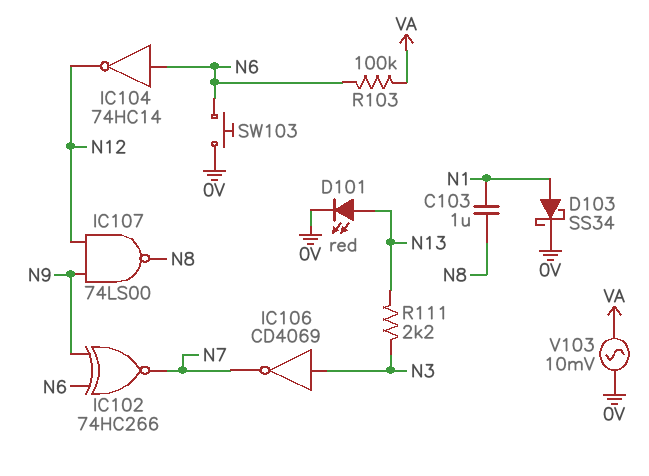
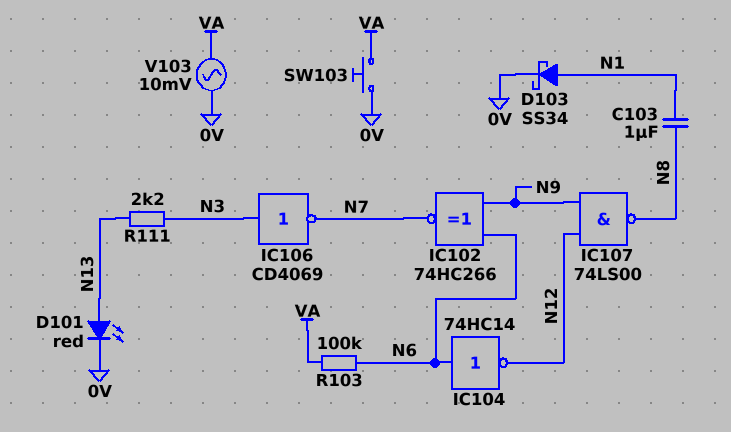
SW103: button (0V, N6) -> button (0V, VA)

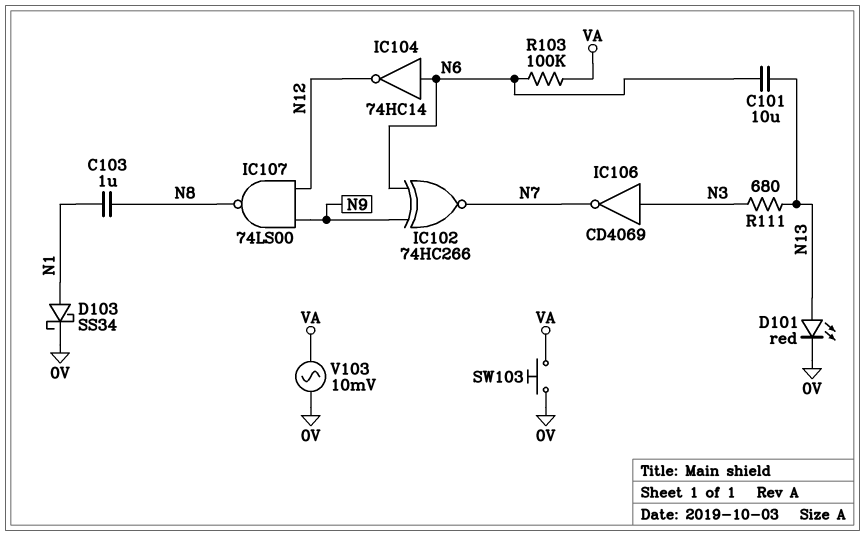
C101: none -> 10uF (N6, N13)
R111: 2.2k (N3, N13) -> 680 (N3, N13)

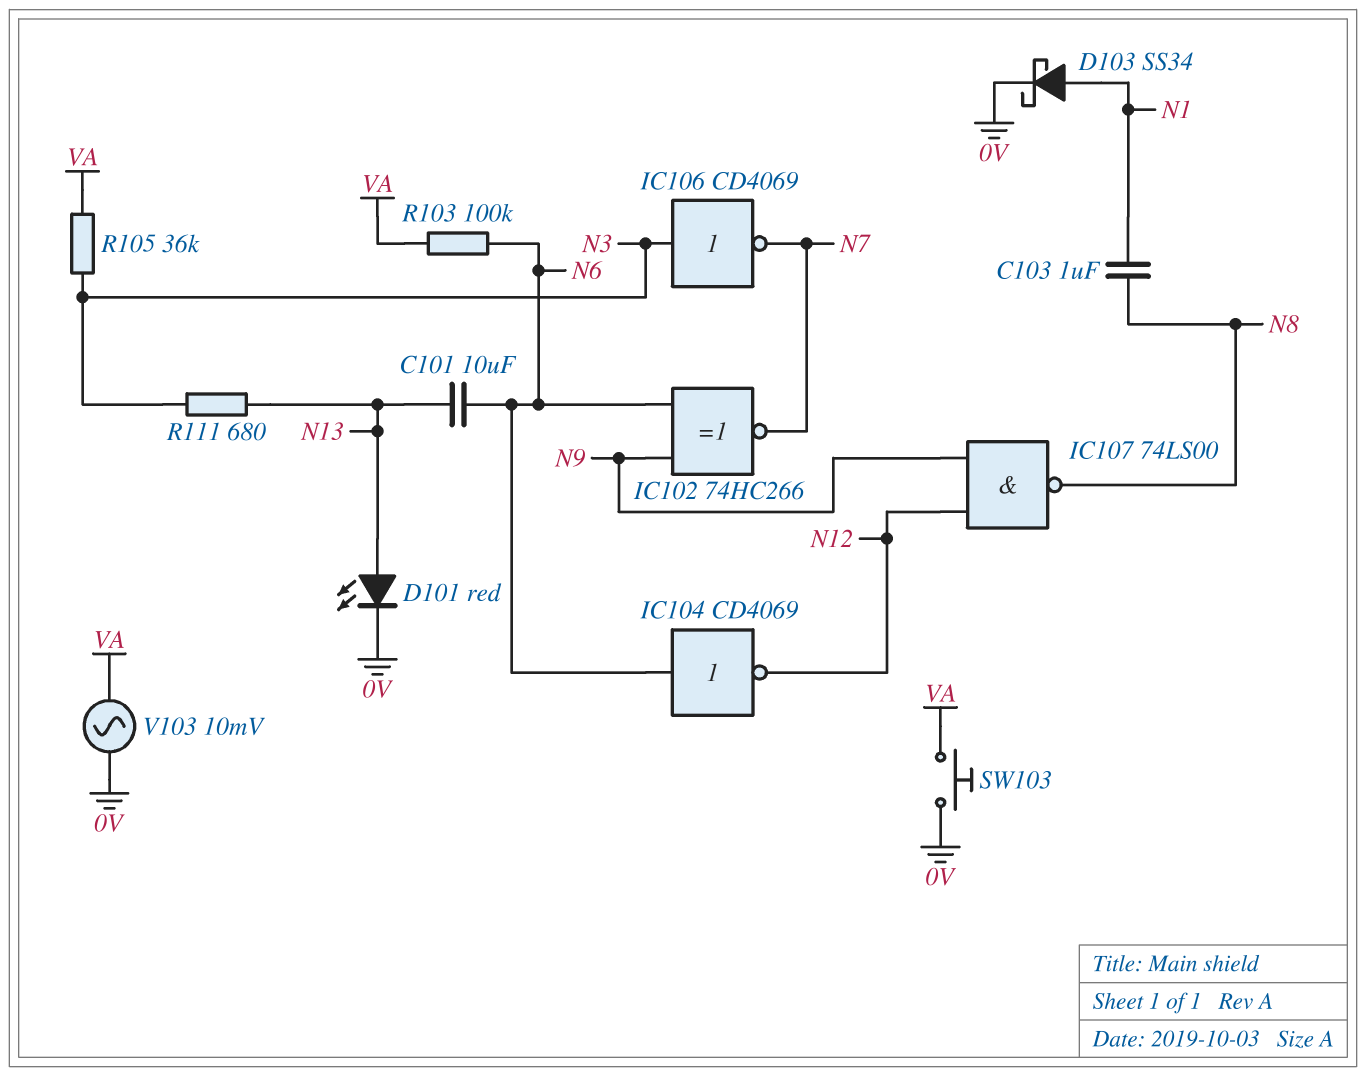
IC104: NOT 74HC14 (in N6, out N12) -> NOT CD4069 (in N6, out N12)
R105: none -> 36k (N3, VA)

